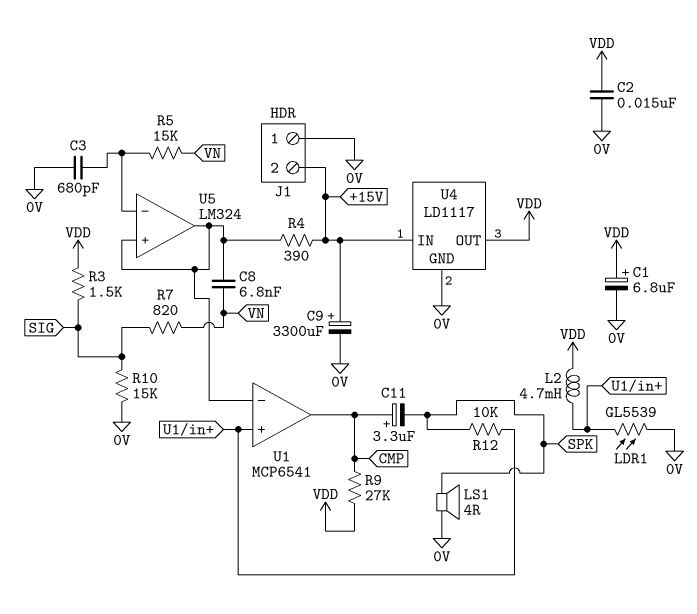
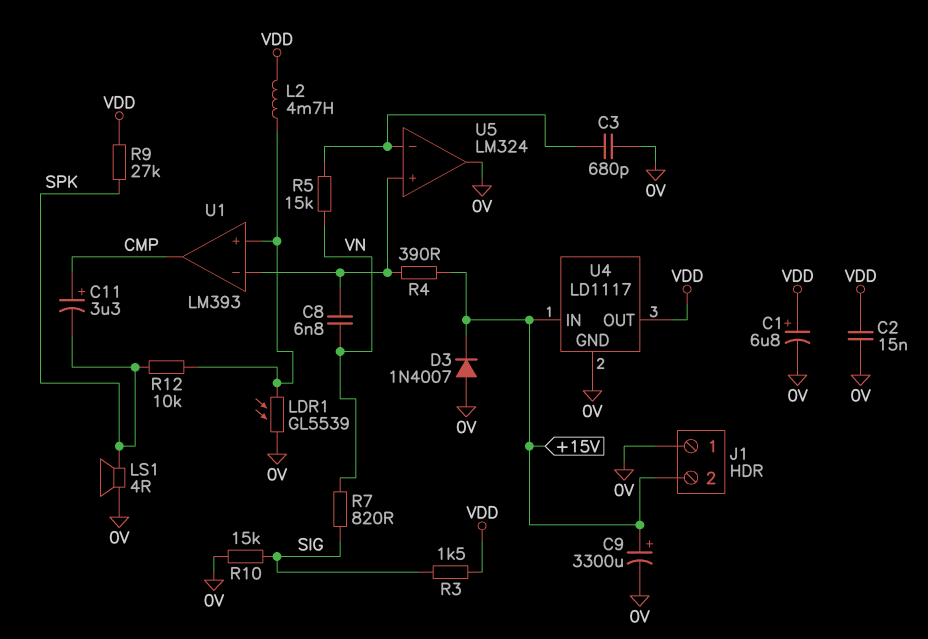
D3: none -> diode 1N4007 (A 0V, K +15V)
R9: 27k (CMP, VDD) -> 27k (SPK, VDD)
U1: MCP6541 -> LM393
U5 pin out: U1/in- -> 0V

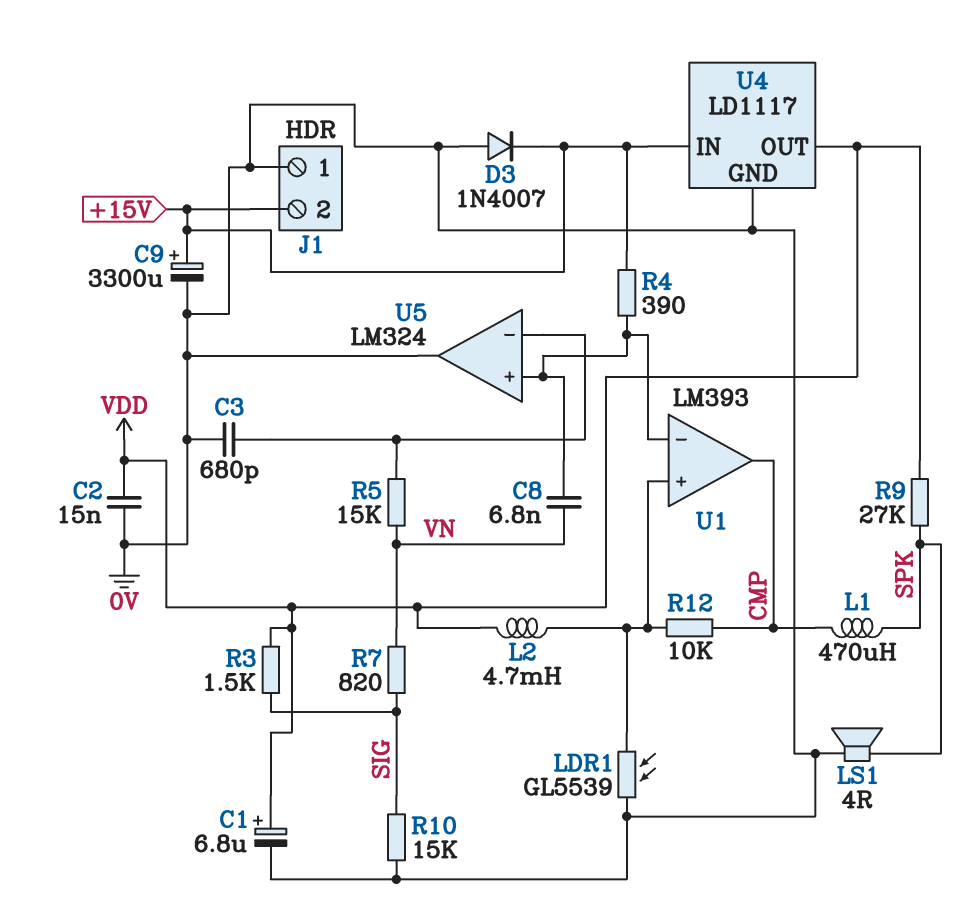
C11: 3.3uF (plus CMP, minus SPK) -> none
L1: none -> 470uH (CMP, SPK)
R12: 10k (SPK, U1/in+) -> 10k (CMP, U1/in+)

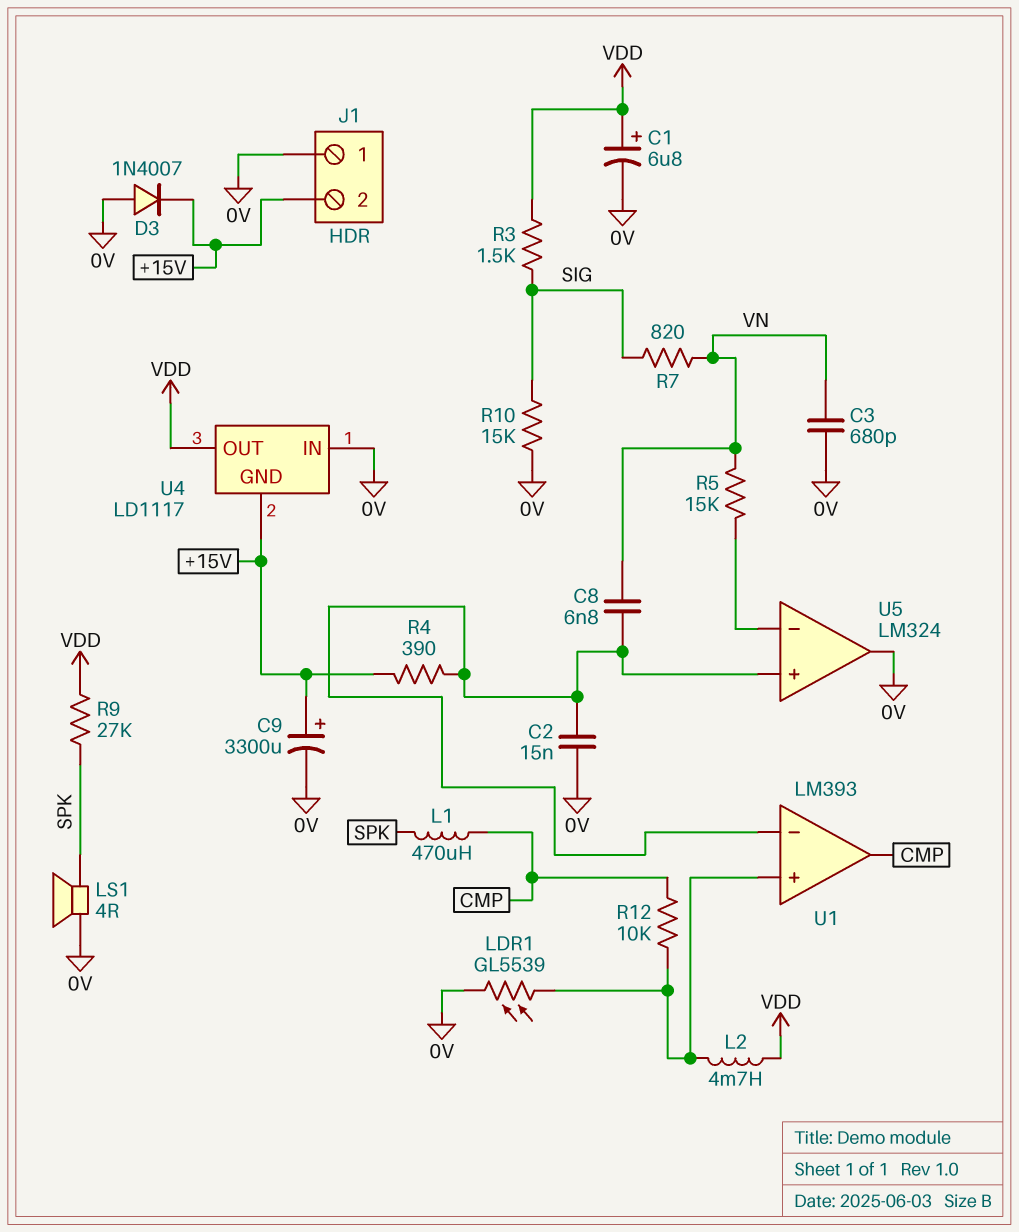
C2: 15nF (0V, VDD) -> 15nF (0V, U1/in-)
C3: 680pF (0V, U5/in-) -> 680pF (0V, VN)
U4 pin GND: 0V -> +15V
U4 pin IN: +15V -> 0V

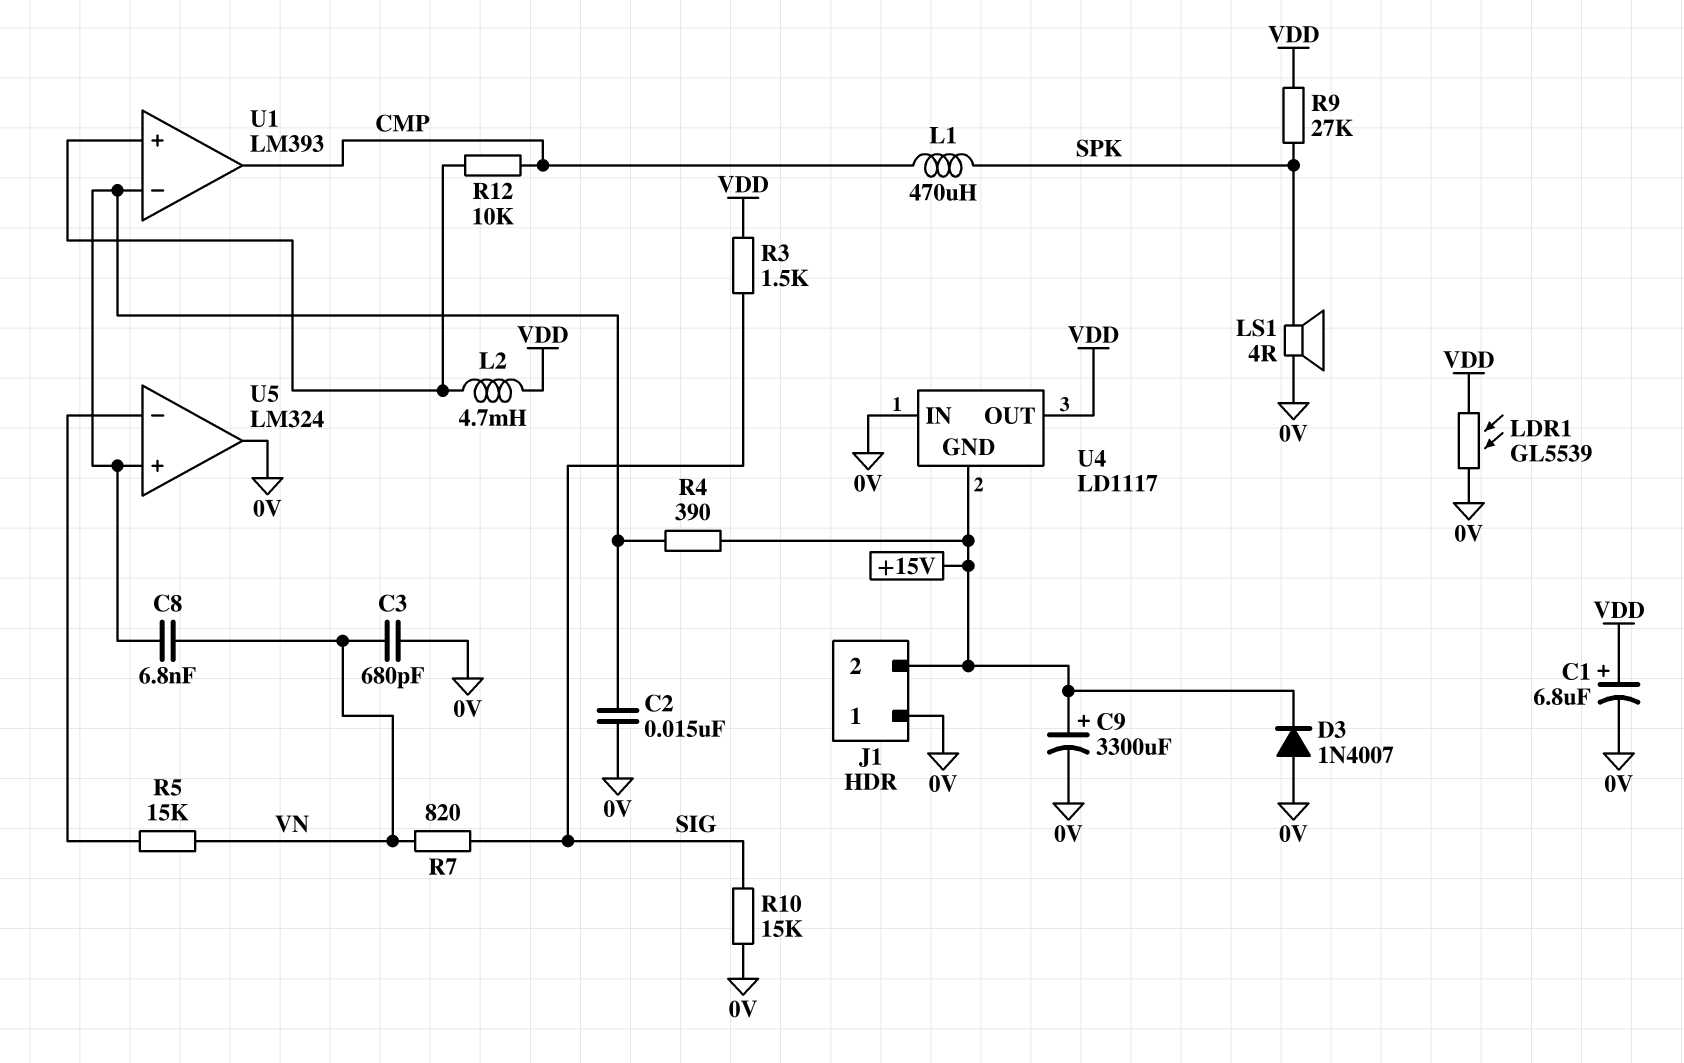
LDR1: GL5539 (0V, U1/in+) -> GL5539 (0V, VDD)

